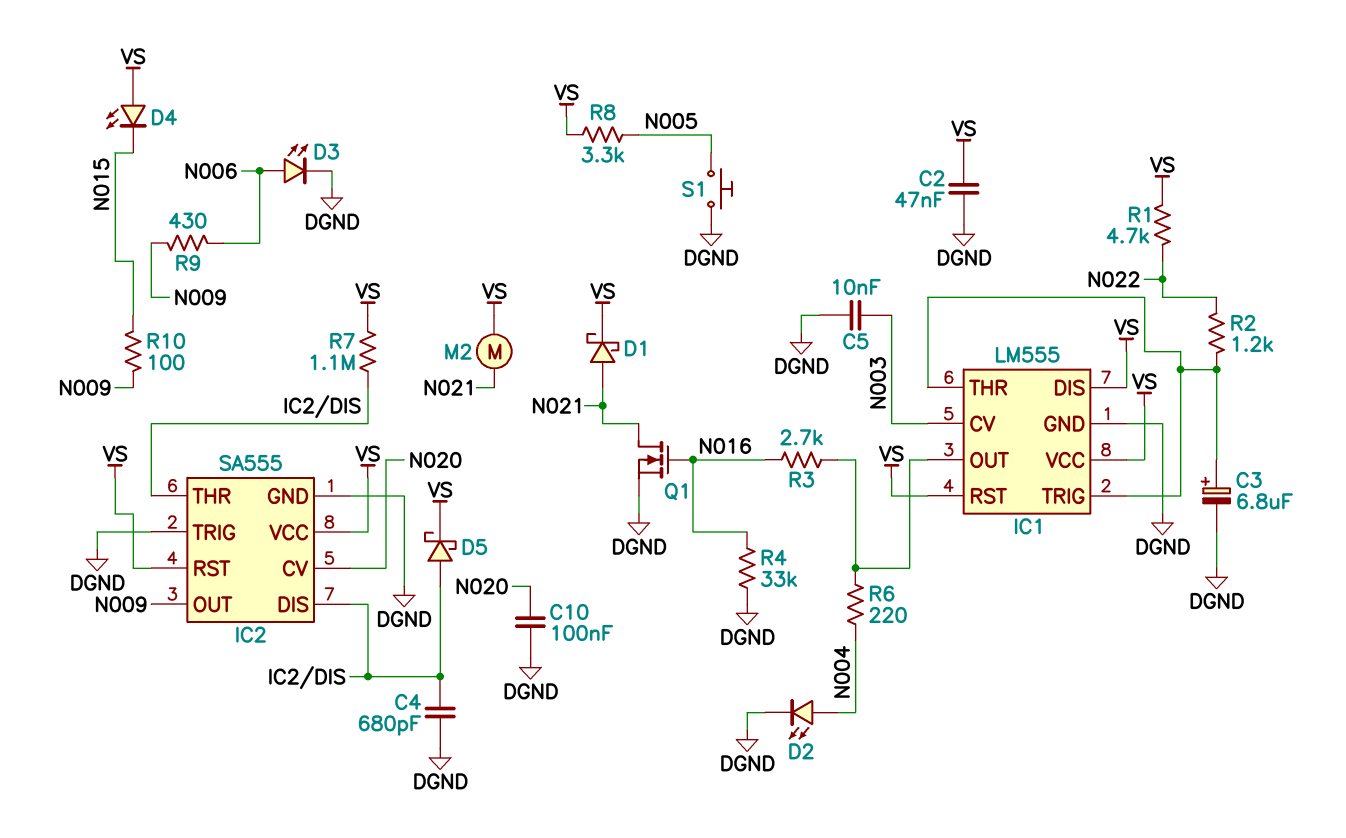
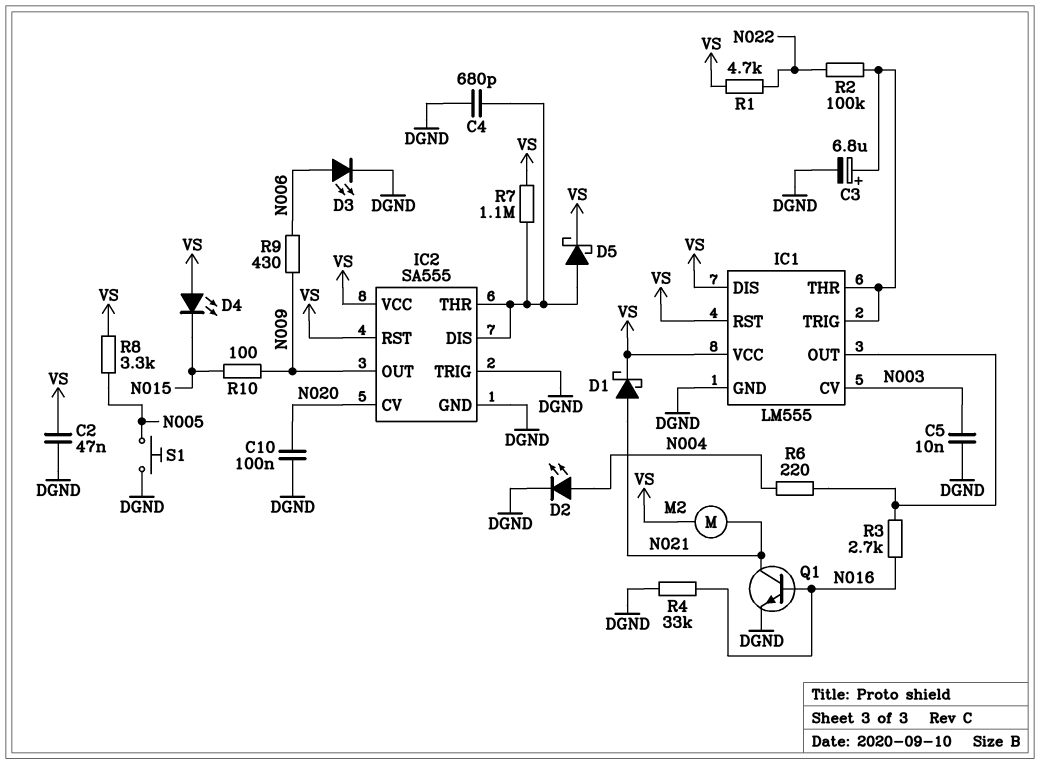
Q1: NMOS (G N016, D N021, S DGND) -> NPN (B N016, C N021, E DGND)
R2: 1.2k (IC1/THR, N022) -> 100k (IC1/THR, N022)

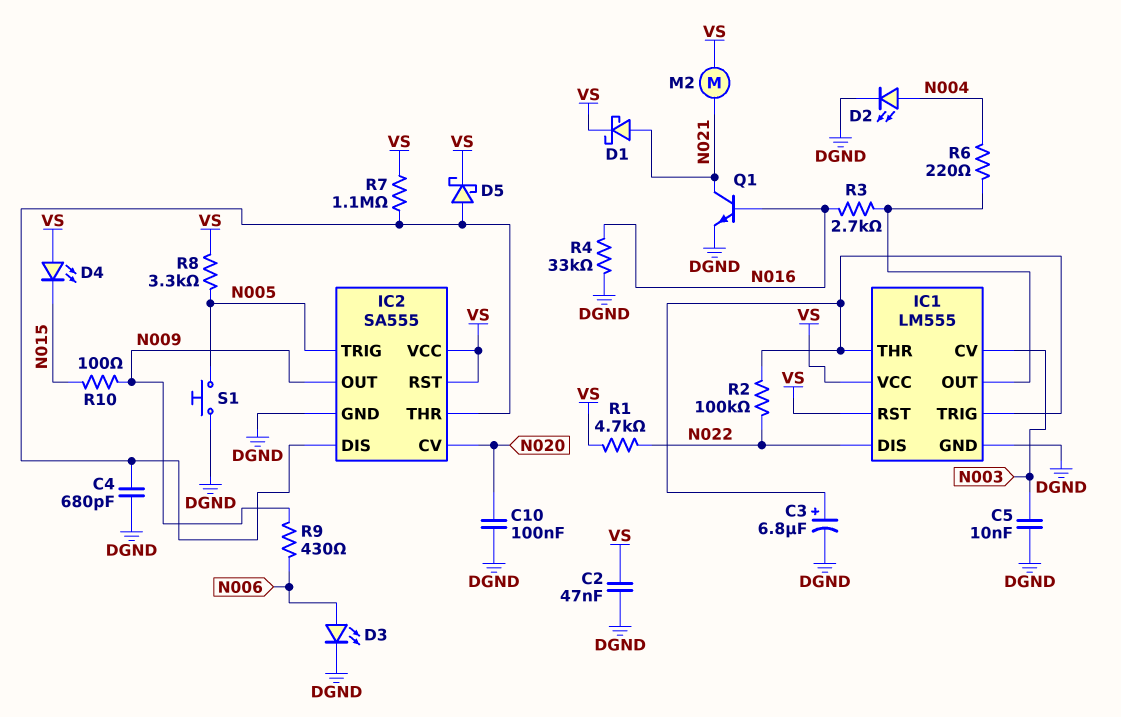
IC1 pin DIS: VS -> N022
IC2 pin TRIG: DGND -> N005

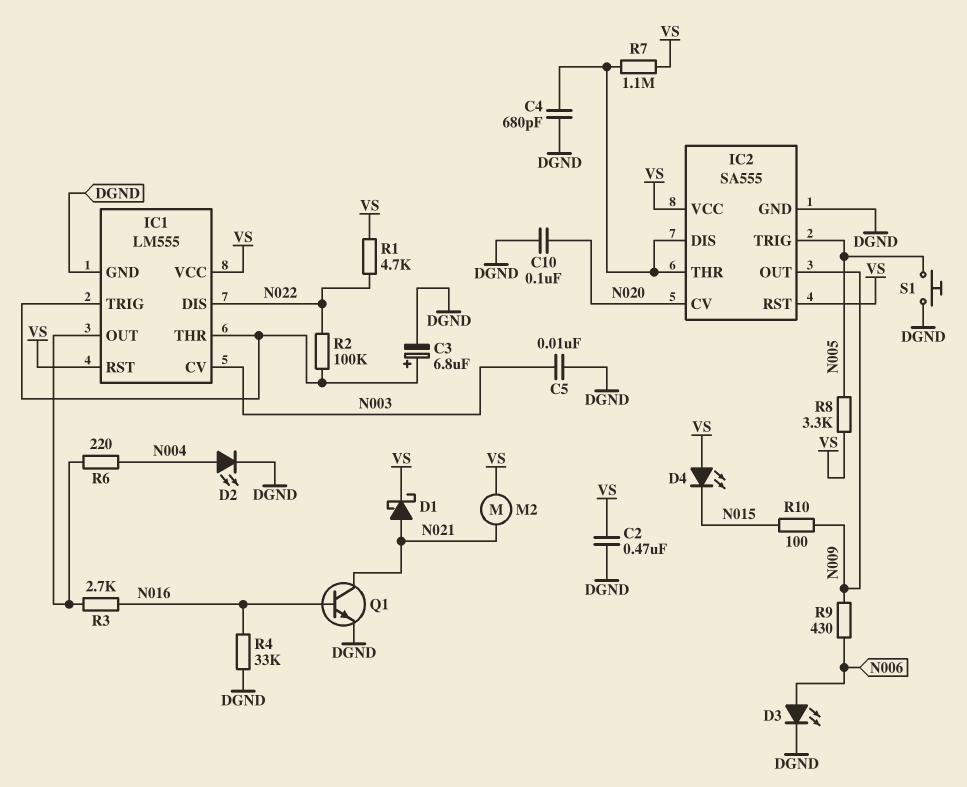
C2: 47nF (DGND, VS) -> 470nF (DGND, VS)
D5: schottky (A IC2/DIS, K VS) -> none

